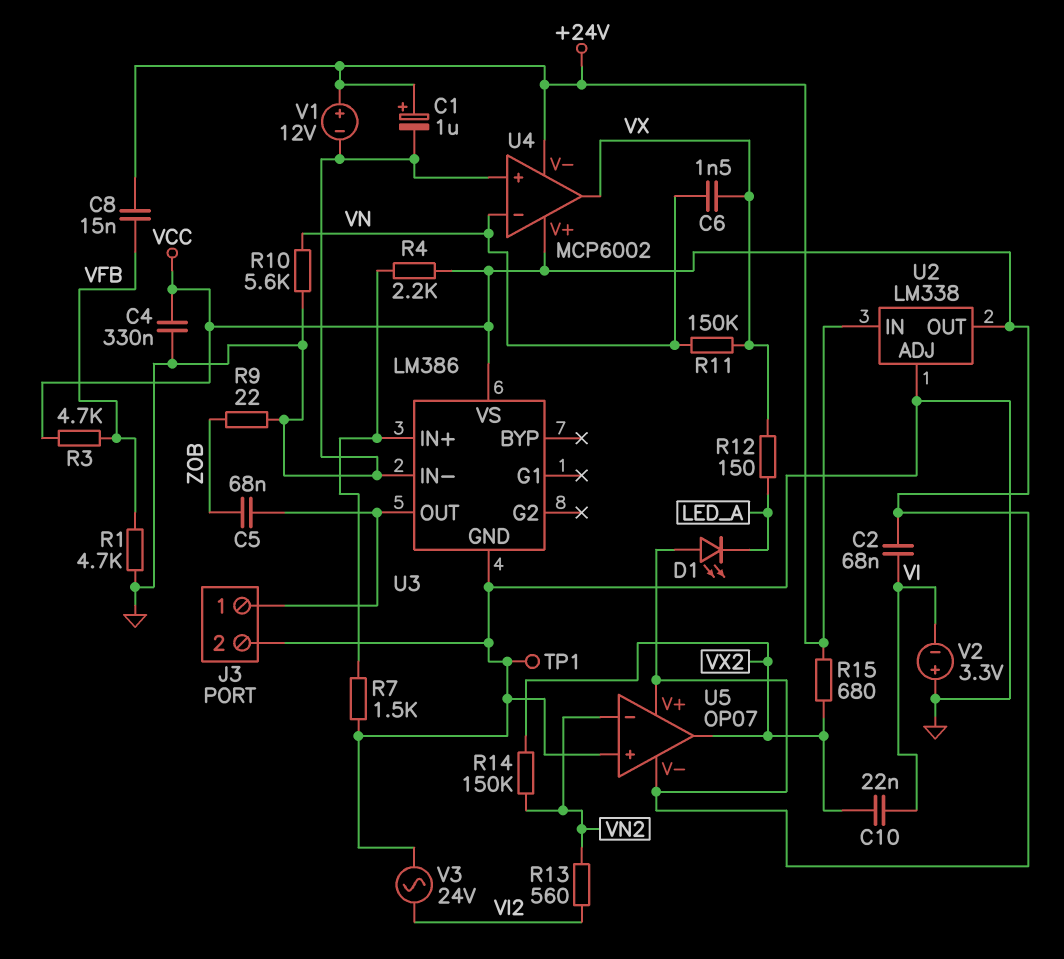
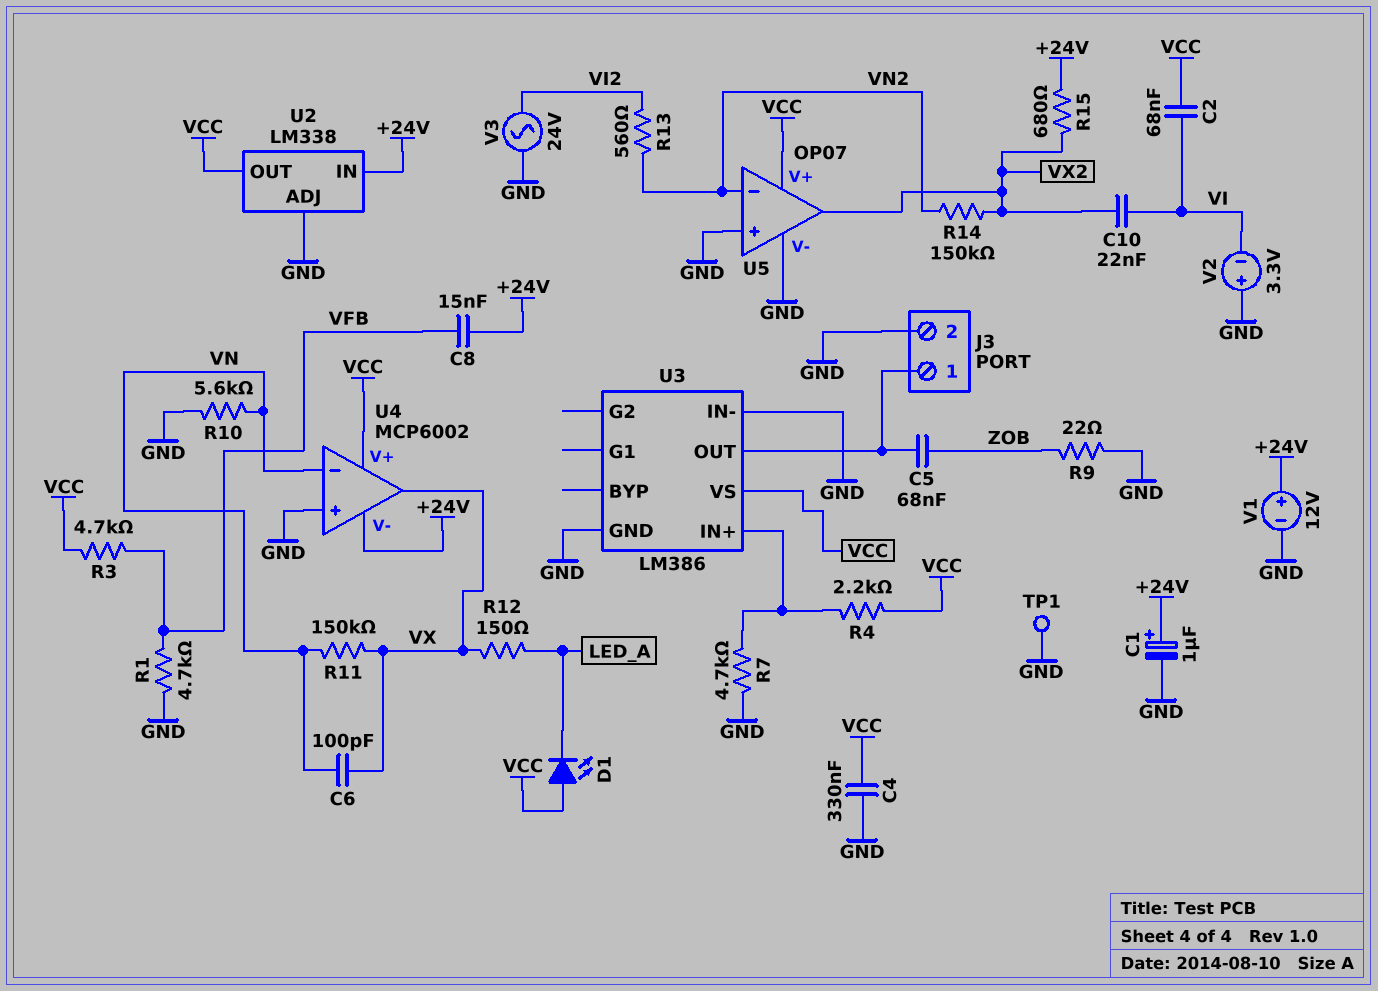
C6: 1.5nF (VN, VX) -> 100pF (VN, VX)
R7: 1.5k (GND, U3/IN+) -> 4.7k (GND, U3/IN+)
U5 pin V-: VCC -> GND

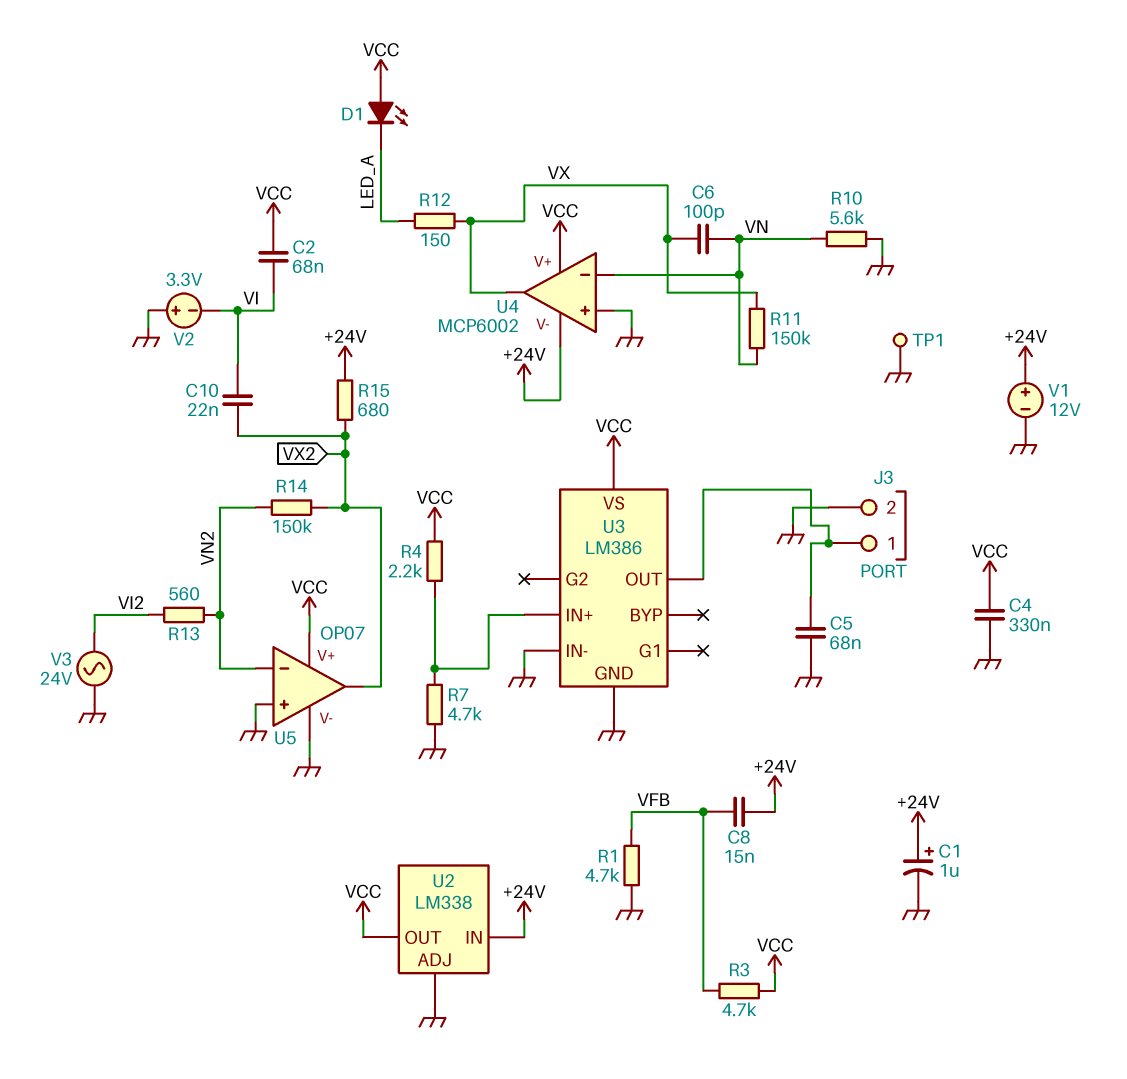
C5: 68nF (J3/1, ZOB) -> 68nF (GND, J3/1)
R9: 22 (GND, ZOB) -> none

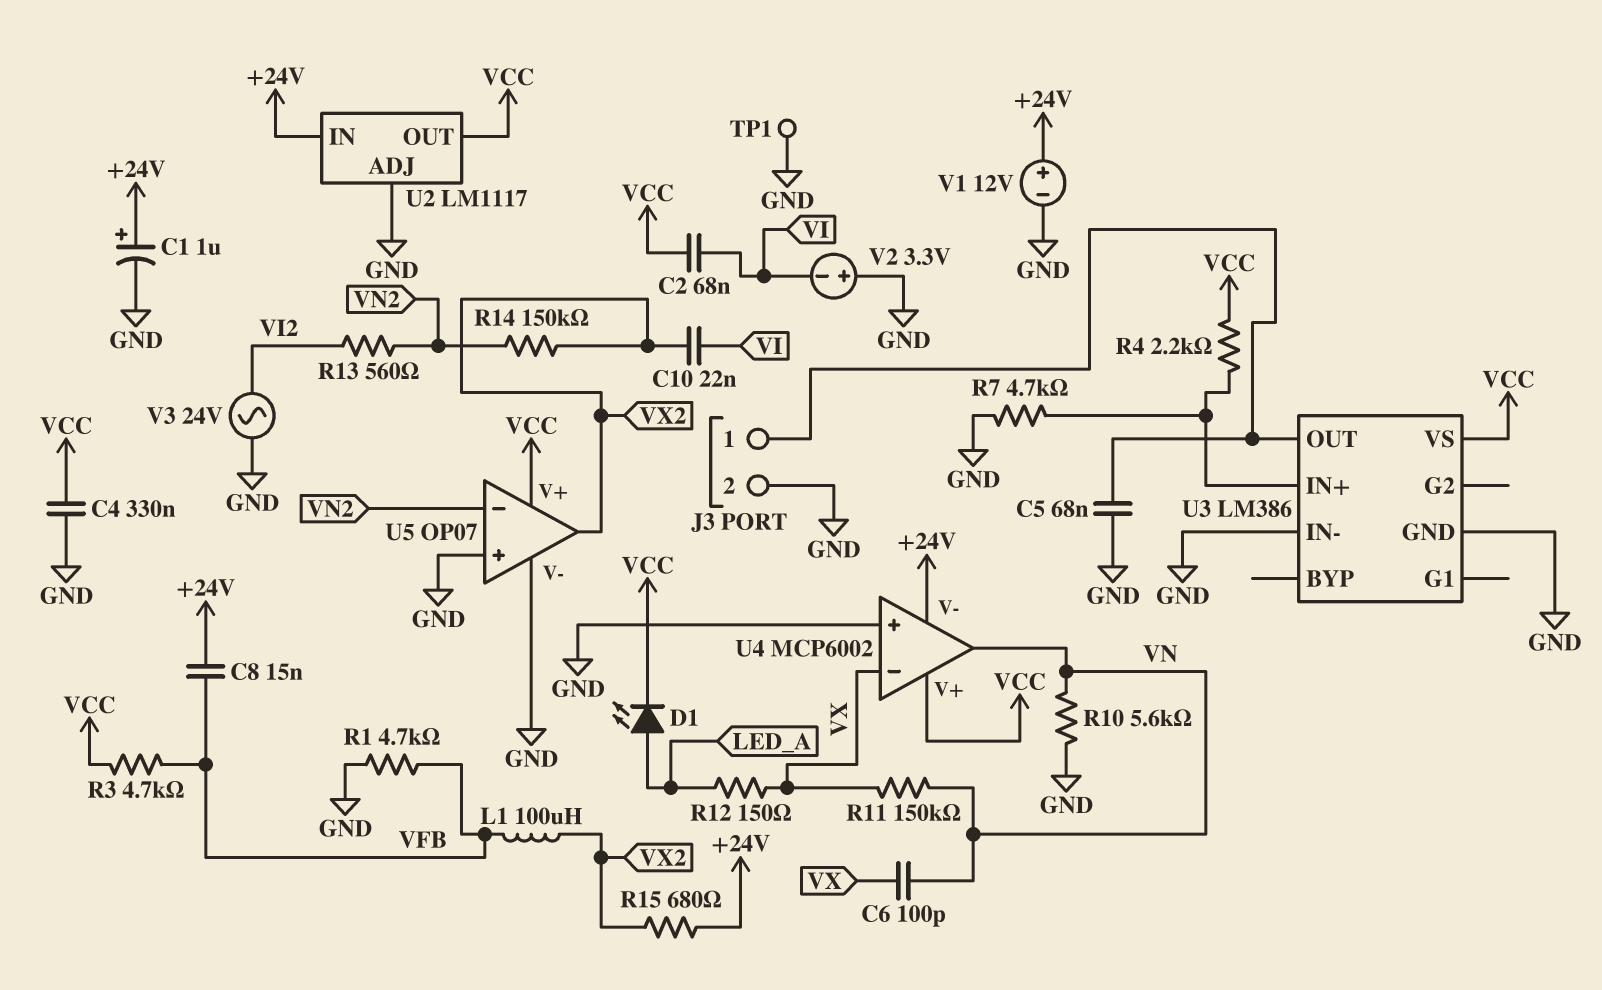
D1: LED (A VCC, K LED_A) -> LED (A LED_A, K VCC)
L1: none -> 100uH (VFB, VX2)
U2: LM338 -> LM1117
U4 pin in-: VN -> VX
U4 pin out: VX -> VN

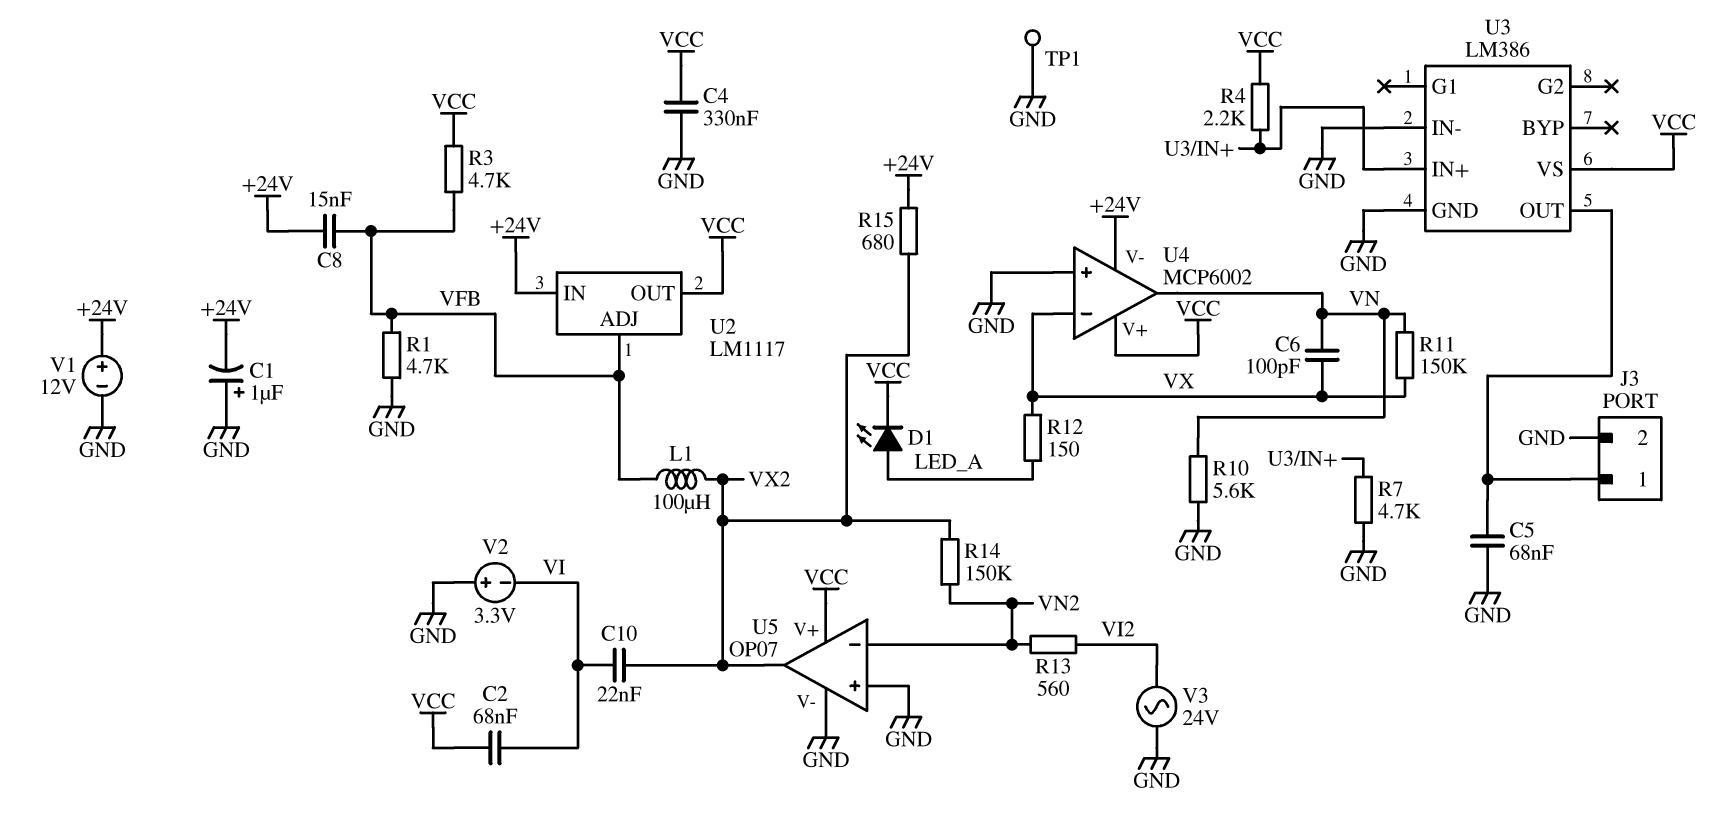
C1: 1uF (plus +24V, minus GND) -> 1uF (plus GND, minus +24V)
U2 pin ADJ: GND -> VFB

